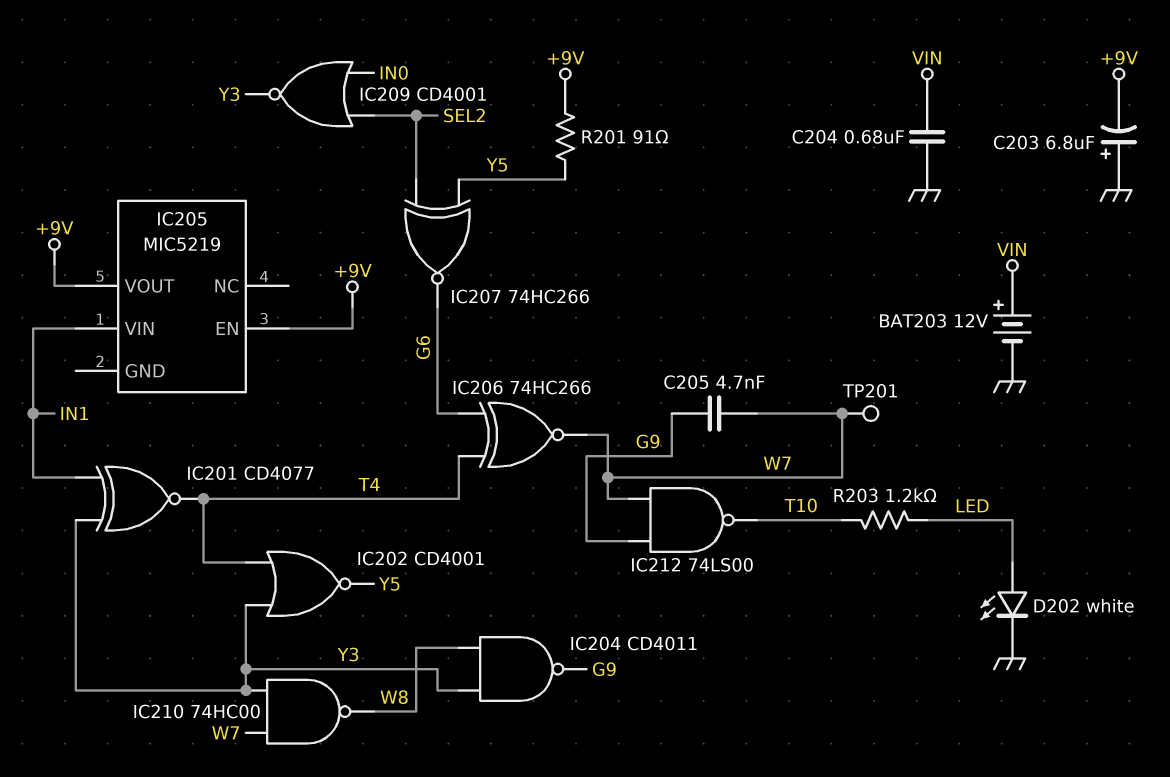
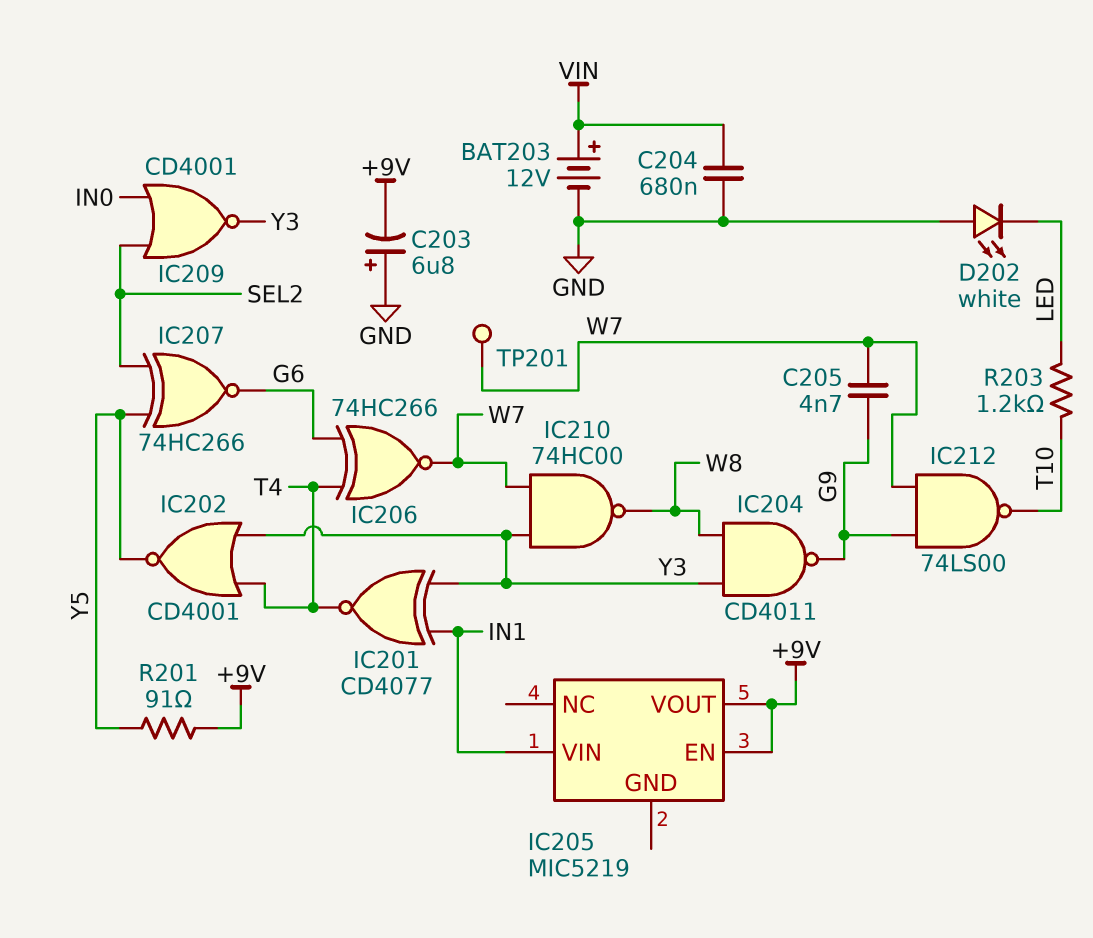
D202: LED white (A LED, K GND) -> LED white (A GND, K LED)

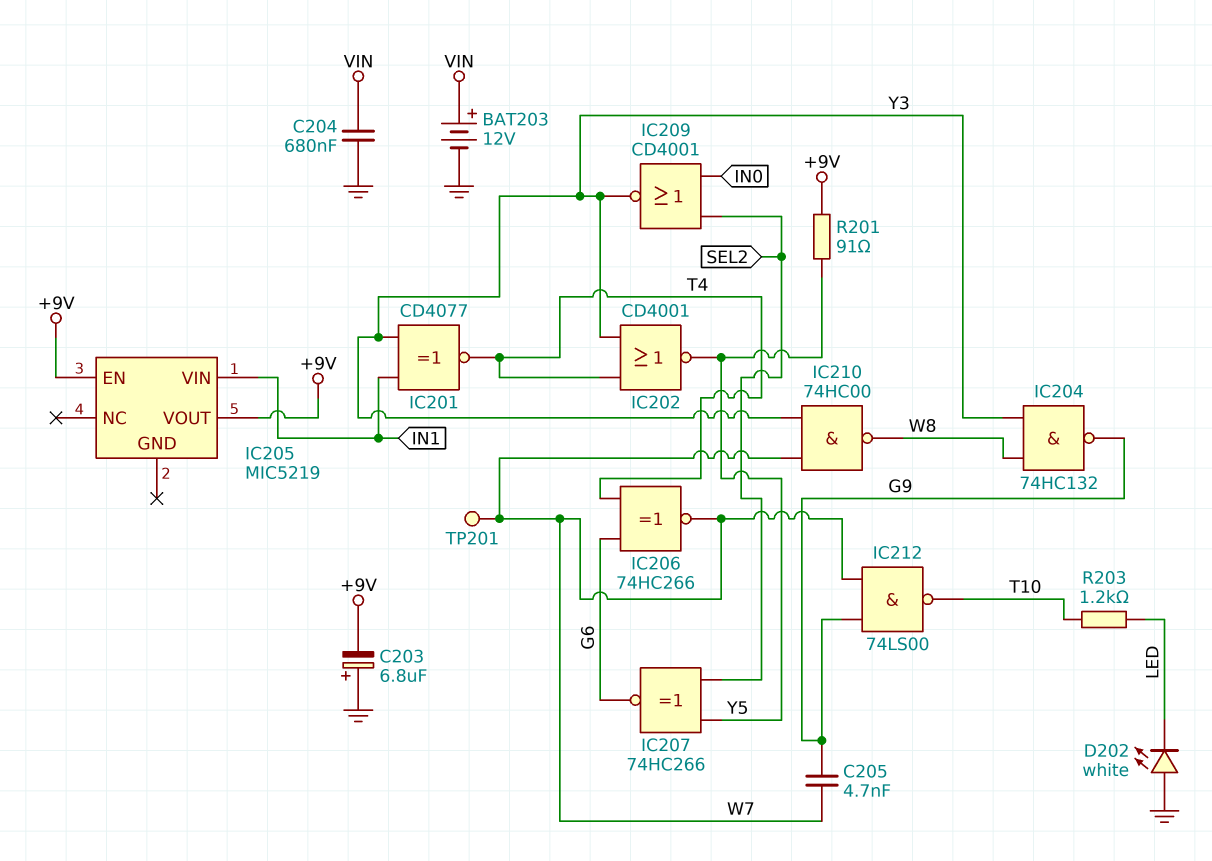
IC204: NAND CD4011 (in W8, in Y3, out G9) -> NAND 74HC132 (in W8, in Y3, out G9)

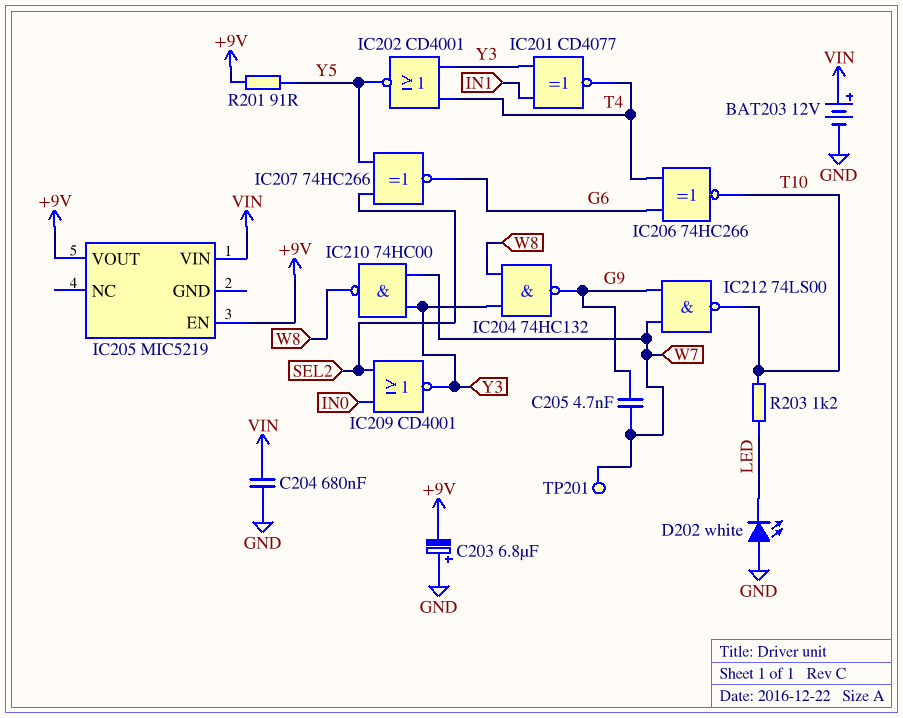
IC205 pin VIN: IN1 -> VIN
IC206: XNOR 74HC266 (in G6, in T4, out W7) -> XNOR 74HC266 (in G6, in T4, out T10)

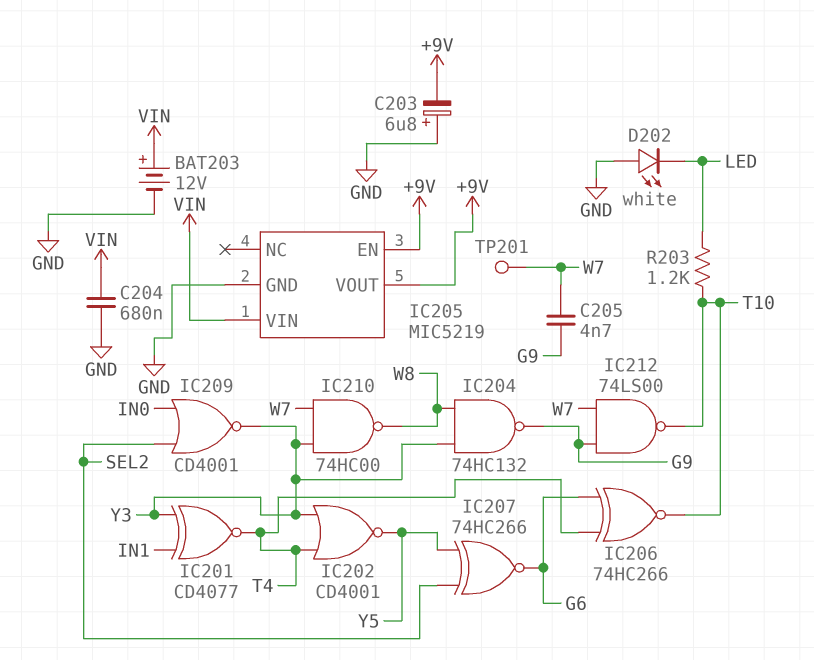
IC205 pin GND: none -> GND
R201: 91 (+9V, Y5) -> none

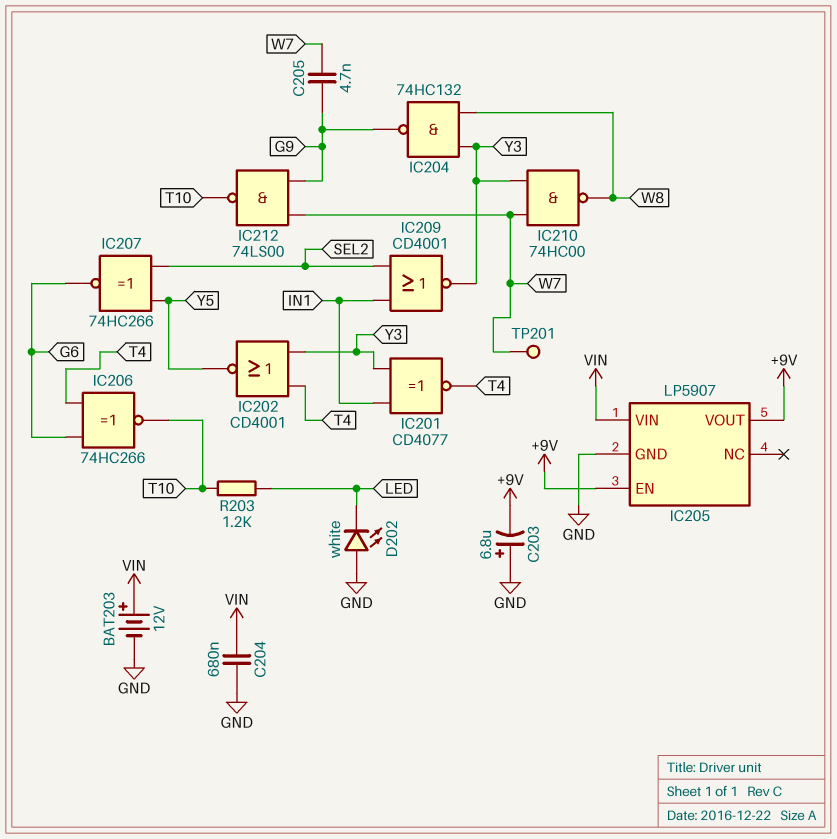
IC205: MIC5219 -> LP5907
IC209: NOR CD4001 (in IN0, in SEL2, out Y3) -> NOR CD4001 (in IN1, in SEL2, out Y3)

